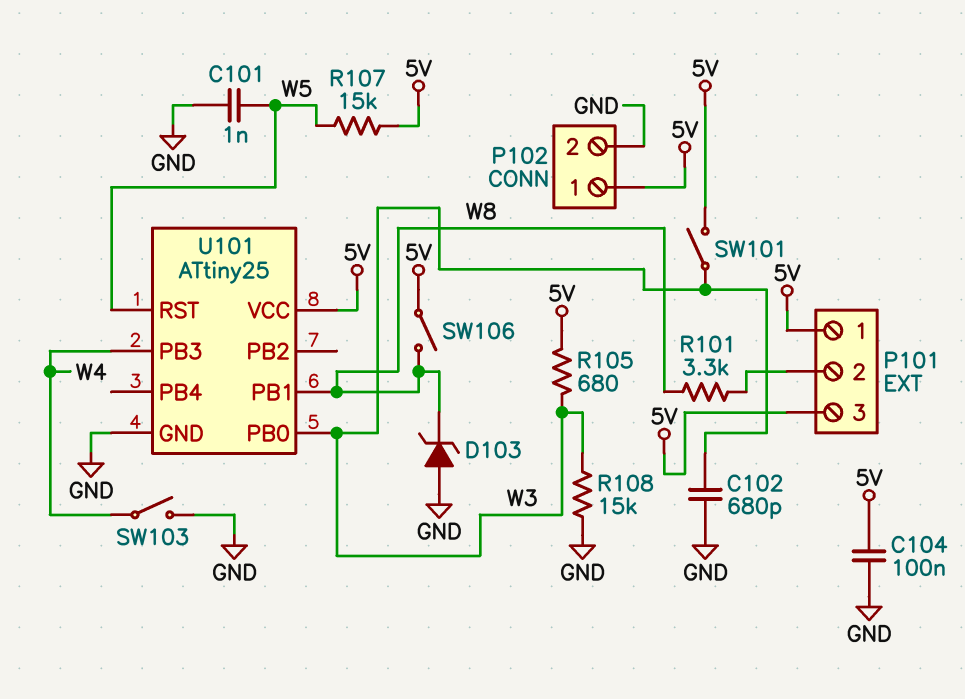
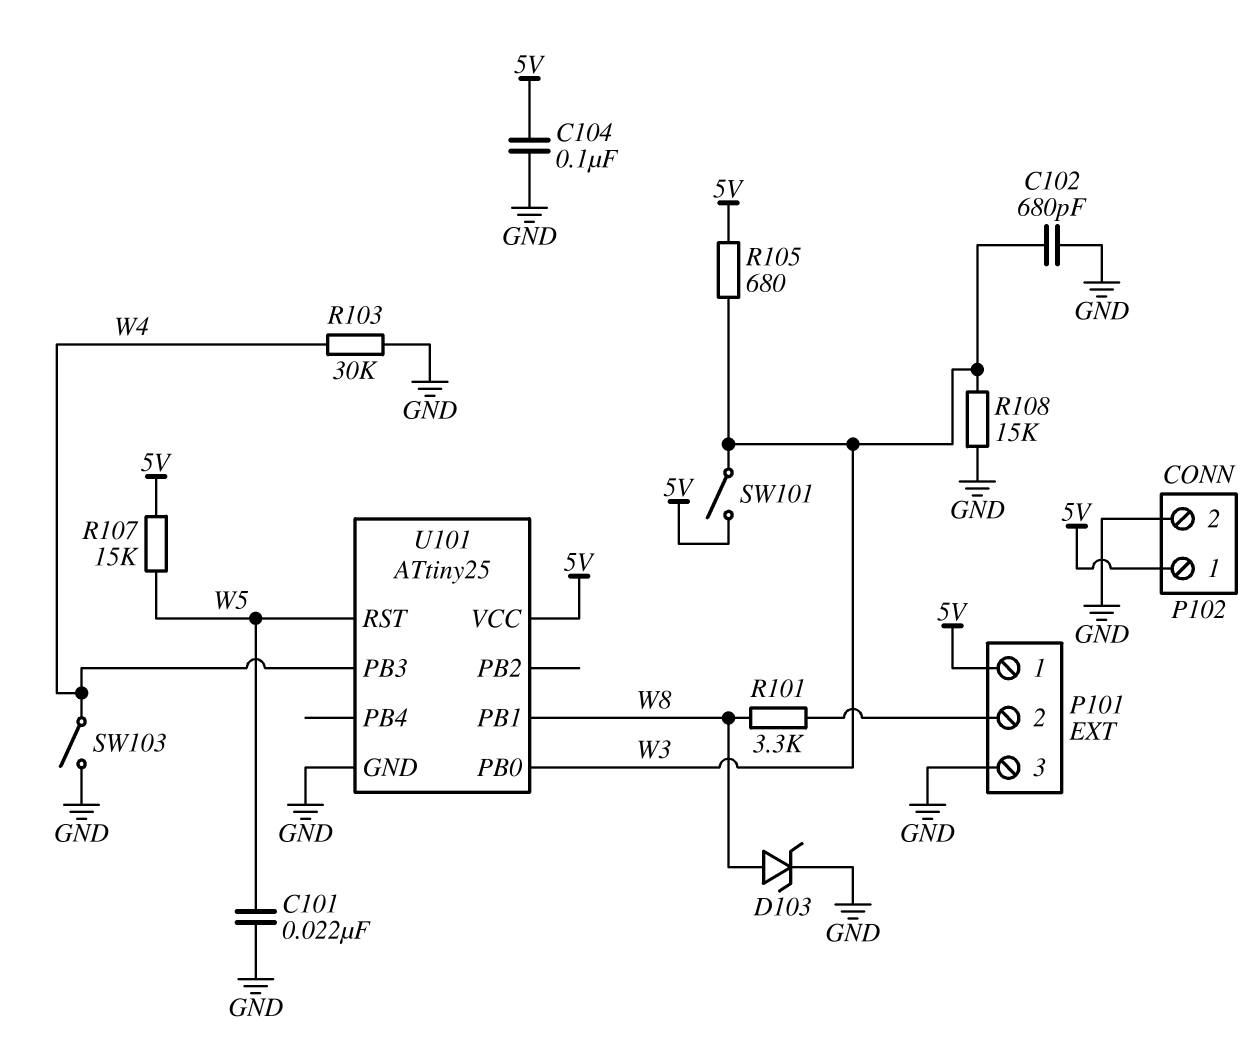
C101: 1nF (GND, W5) -> 22nF (GND, W5)
D103: zener (A GND, K W8) -> zener (A W8, K GND)
P101 pin 3: 5V -> GND
R103: none -> 30k (GND, W4)
SW106: switch (5V, W8) -> none

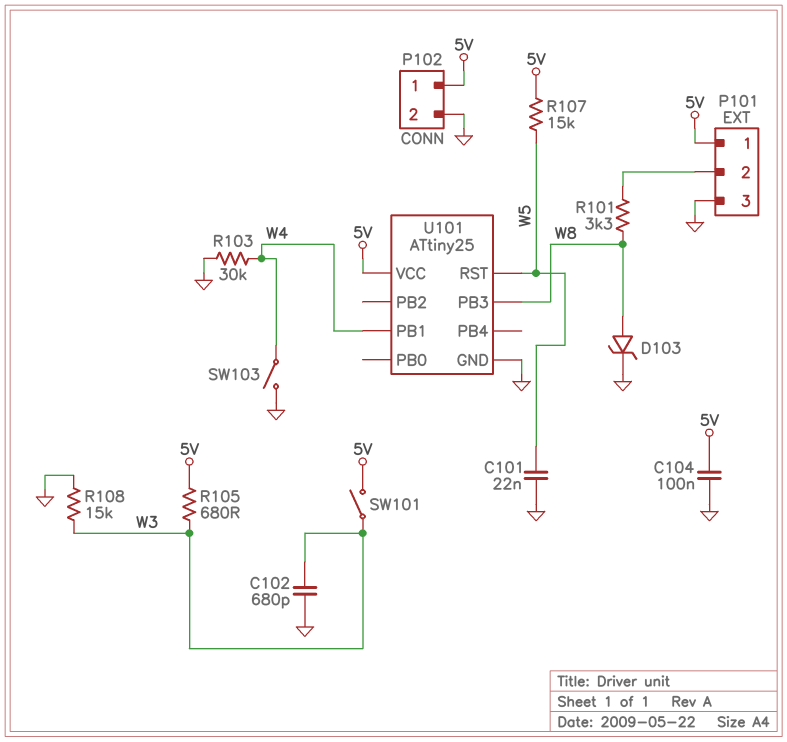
U101 pin PB0: W3 -> none
U101 pin PB1: W8 -> W4
U101 pin PB3: W4 -> W8

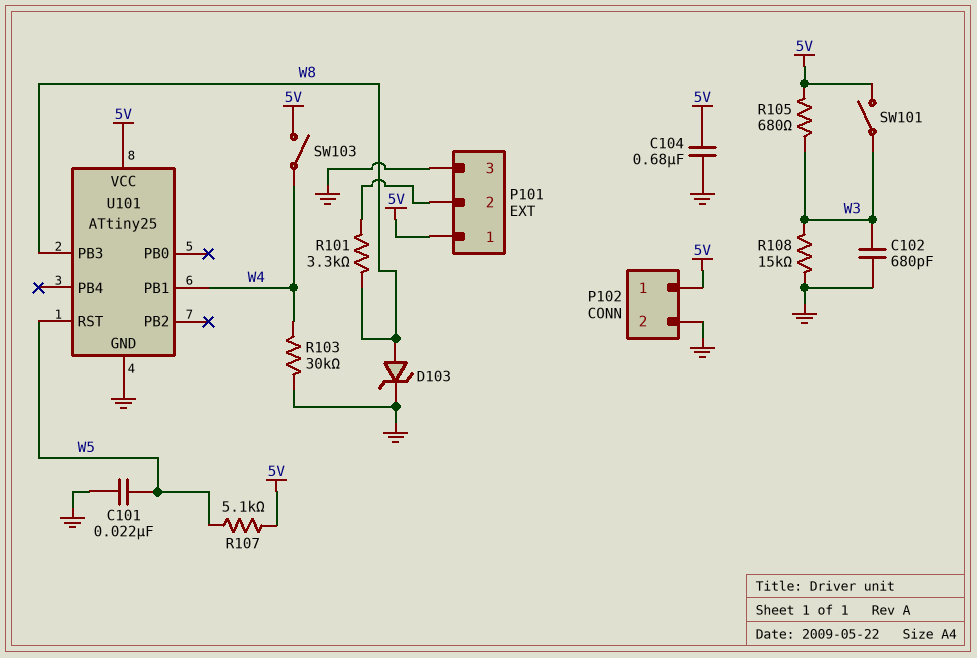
C104: 100nF (5V, GND) -> 680nF (5V, GND)
R107: 15k (5V, W5) -> 5.1k (5V, W5)
SW103: switch (GND, W4) -> switch (5V, W4)

